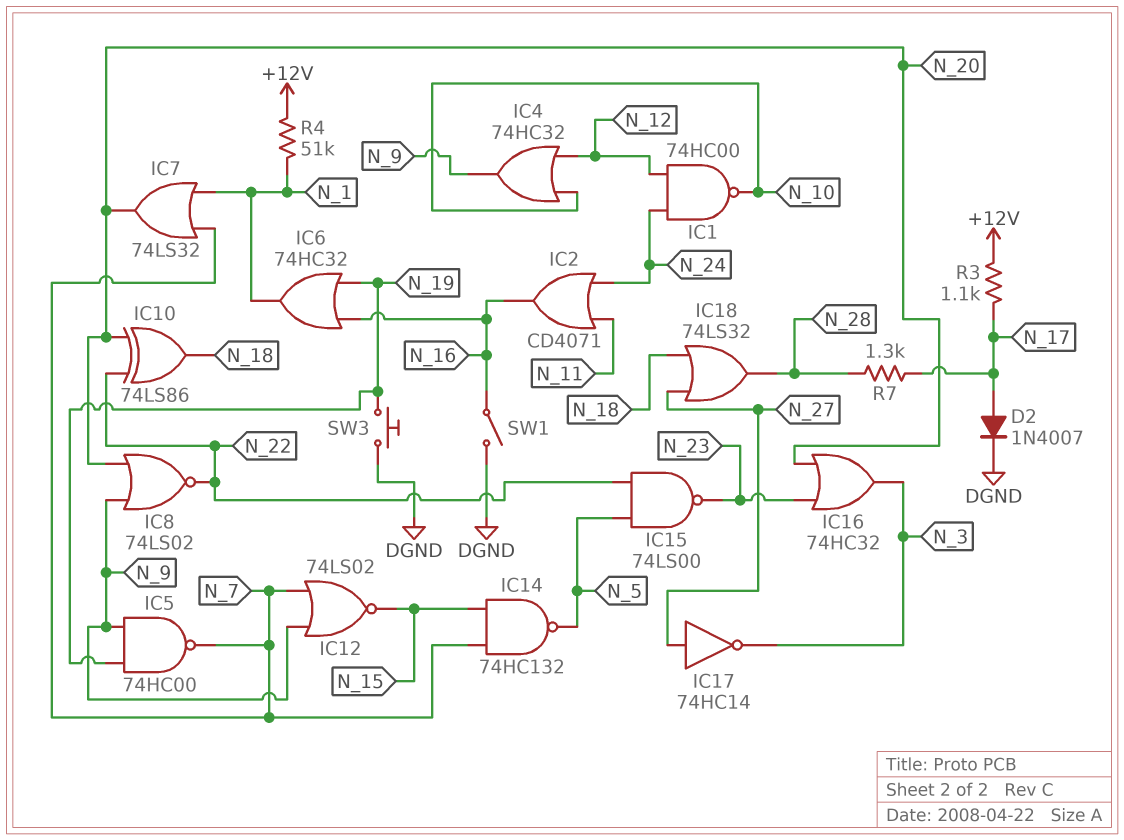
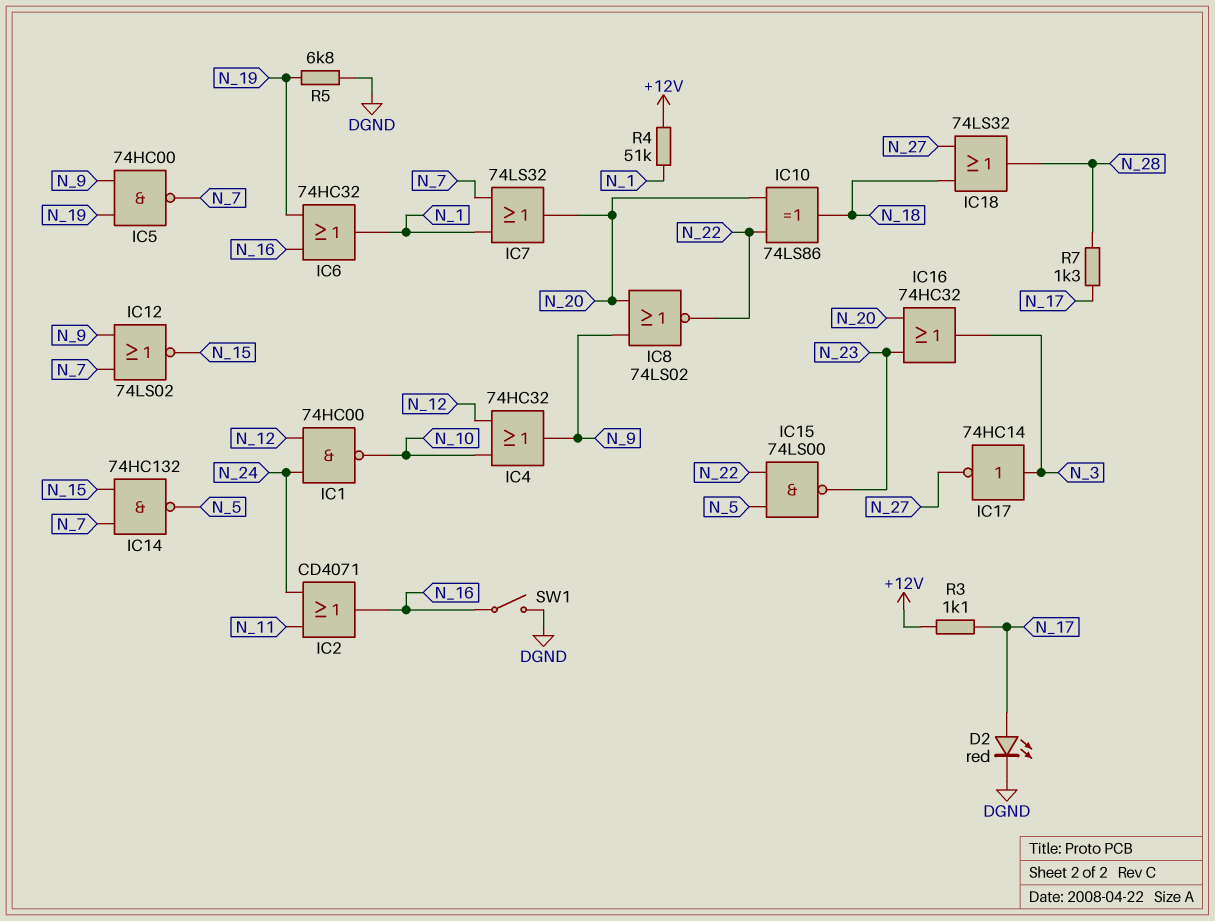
D2: diode 1N4007 (A N_17, K DGND) -> LED red (A N_17, K DGND)
IC17: NOT 74HC14 (in N_27, out N_3) -> NOT 74HC14 (in N_3, out N_27)
R5: none -> 6.8k (DGND, N_19)
SW3: button (DGND, N_19) -> none

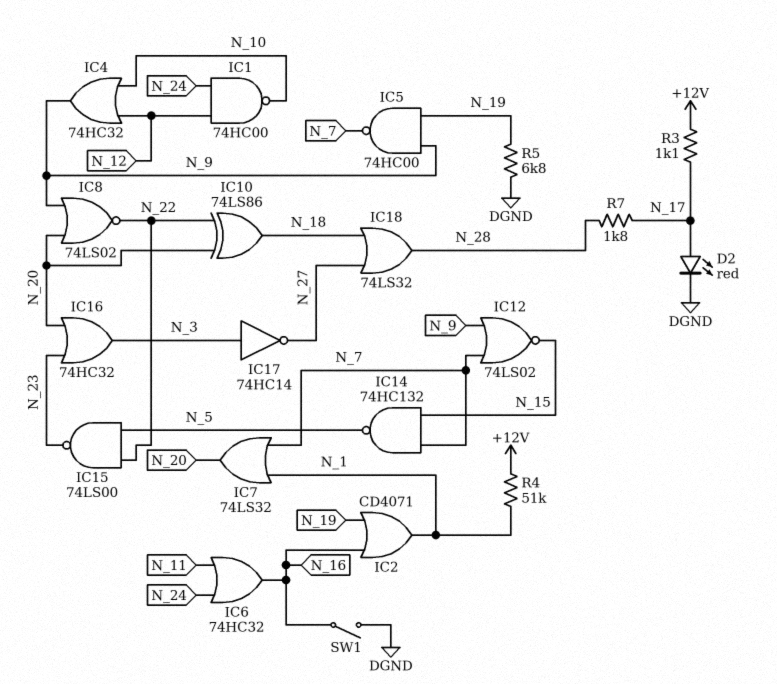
IC2: OR CD4071 (in N_11, in N_24, out N_16) -> OR CD4071 (in N_16, in N_19, out N_1)
IC6: OR 74HC32 (in N_16, in N_19, out N_1) -> OR 74HC32 (in N_11, in N_24, out N_16)
R7: 1.3k (N_17, N_28) -> 1.8k (N_17, N_28)

